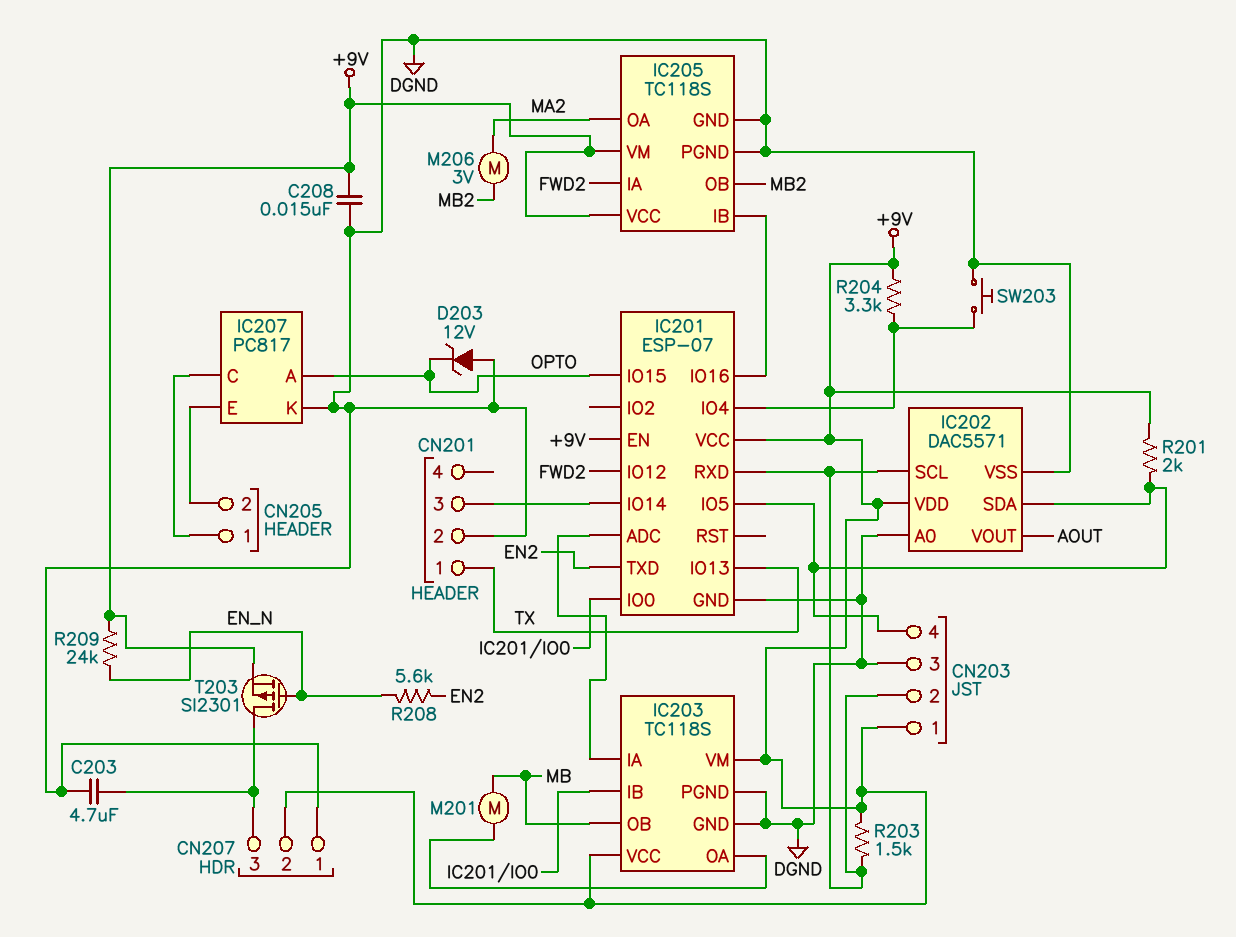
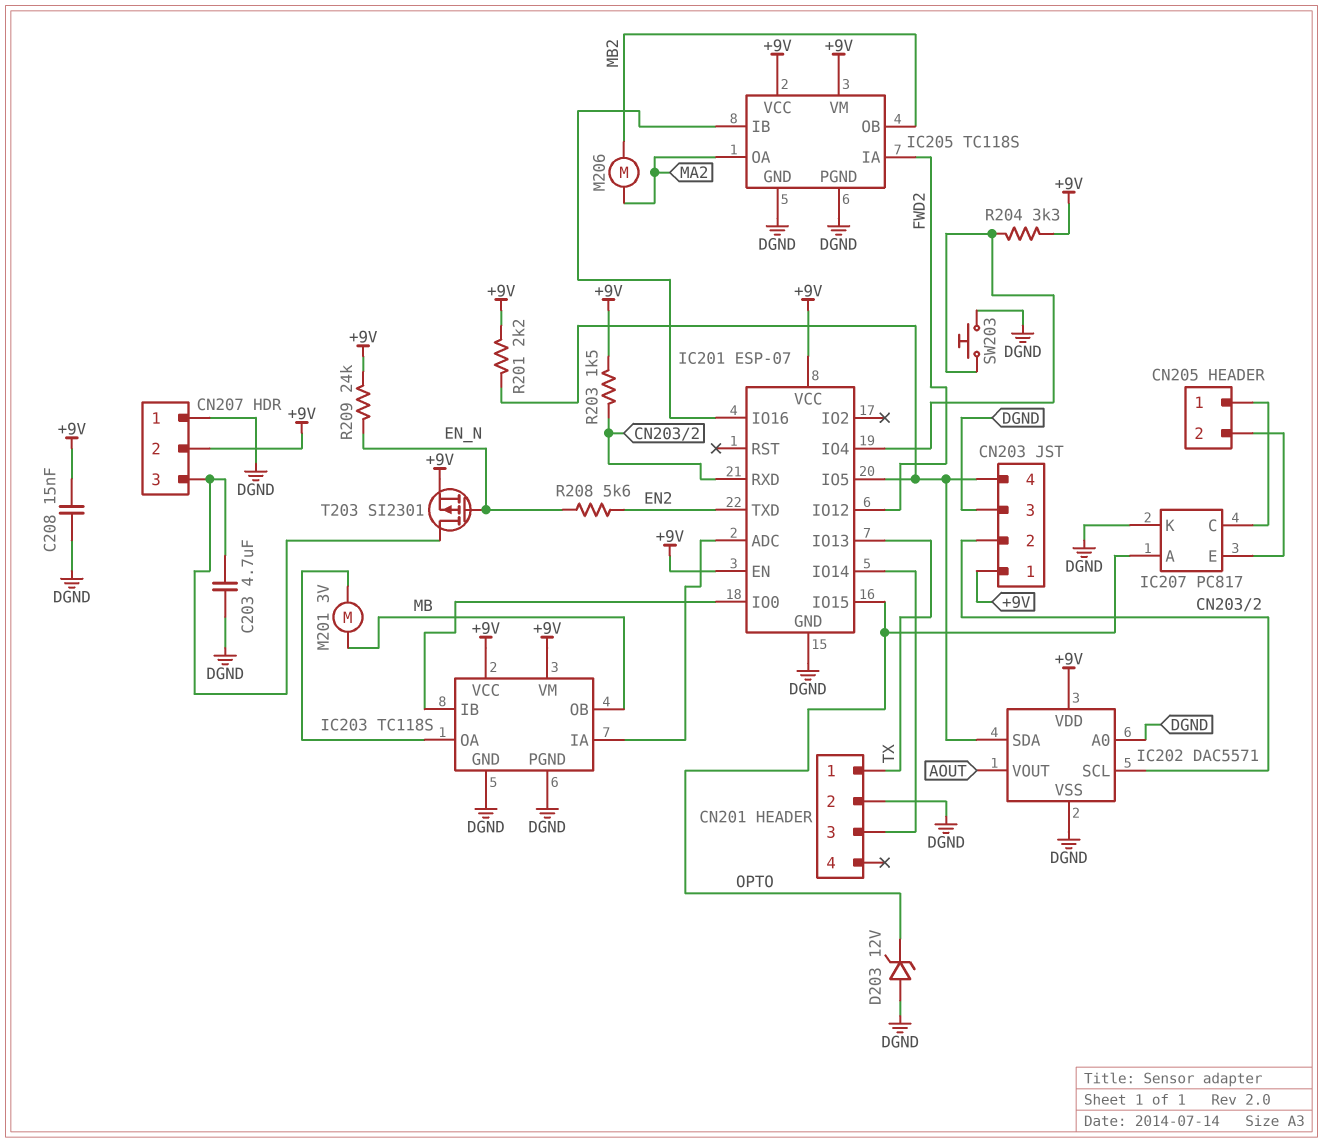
M201: motor (IC203/OA, MB) -> motor 3V (IC203/OA, MB)
M206: motor 3V (MA2, MB2) -> motor (MA2, MB2)
R201: 2k (+9V, CN203/4) -> 2.2k (+9V, CN203/4)

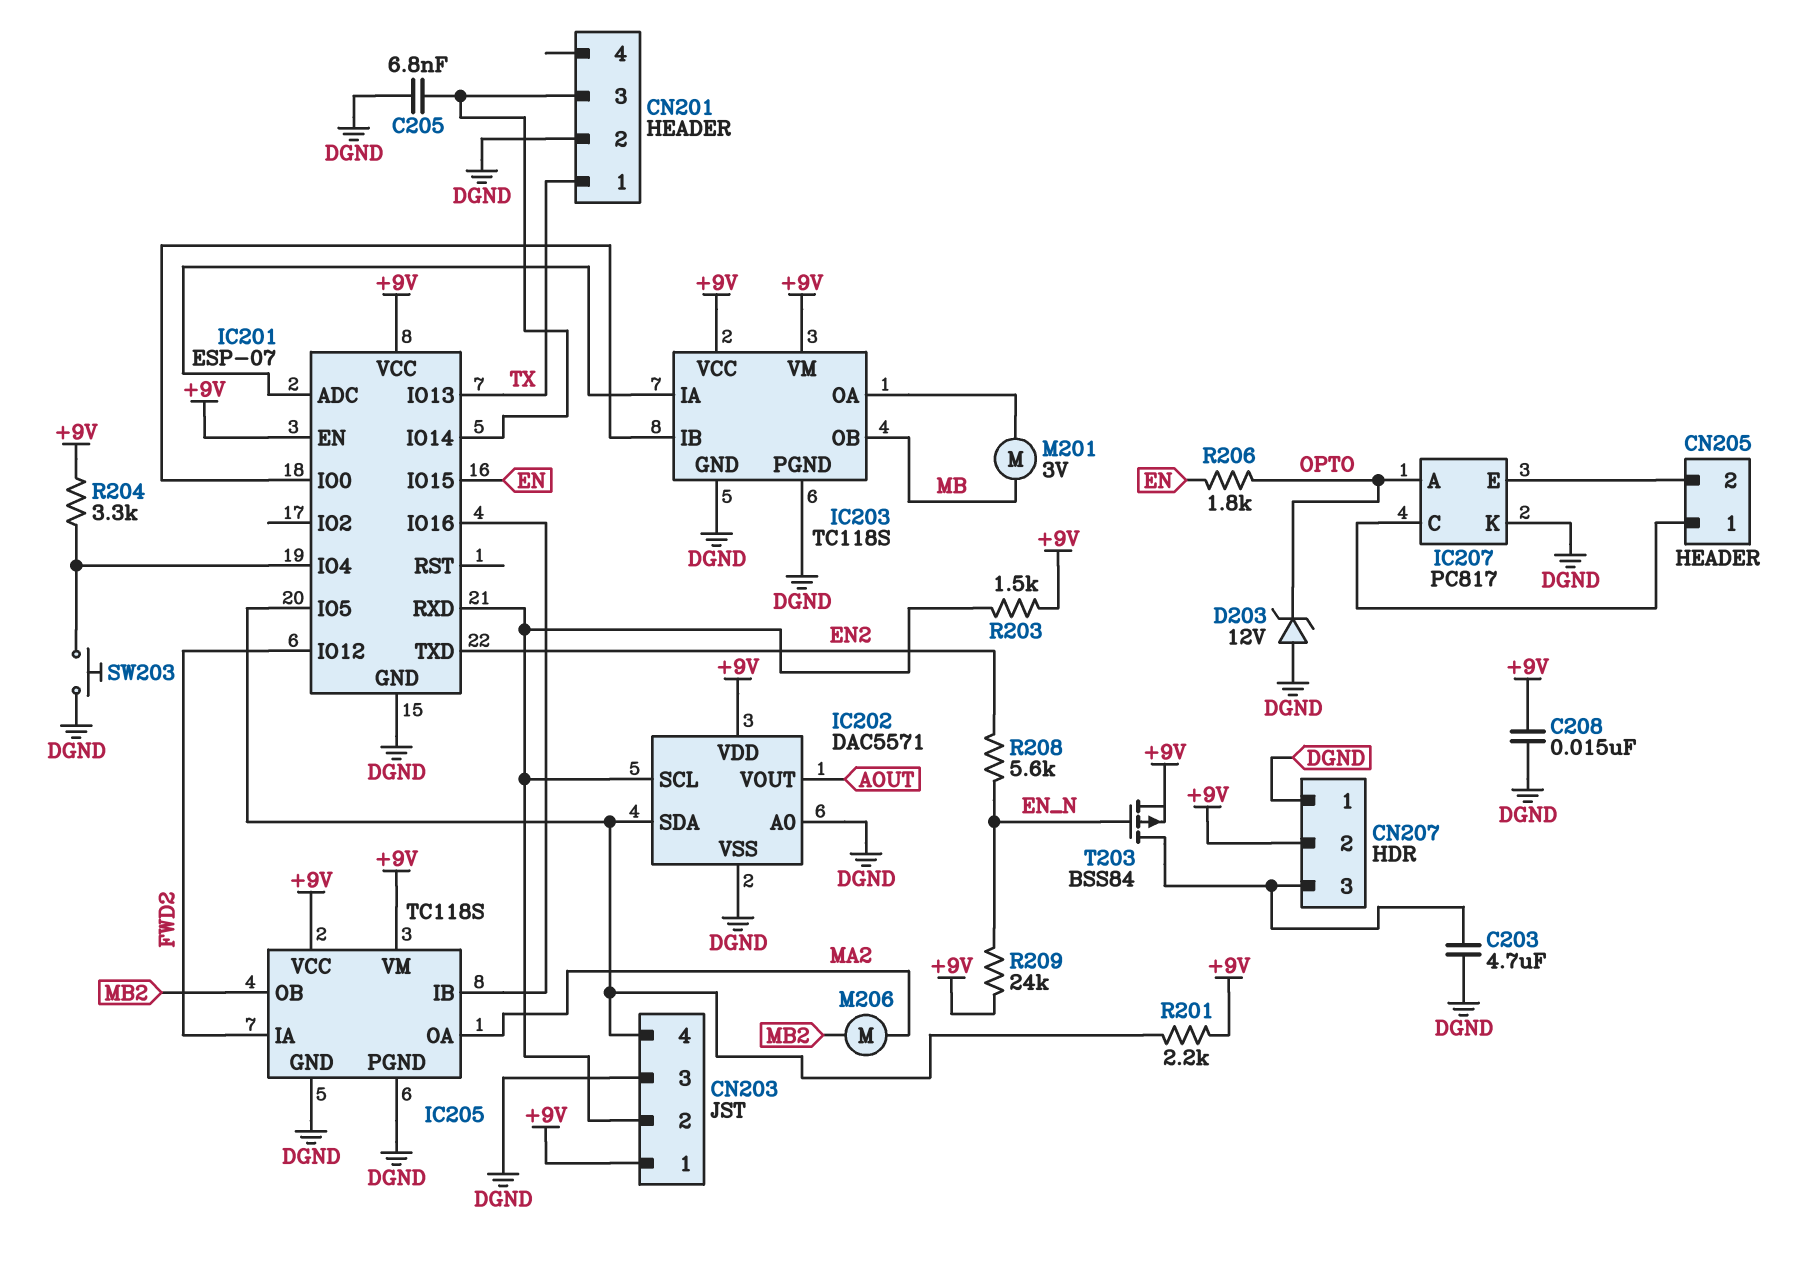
C205: none -> 6.8nF (CN201/3, DGND)
IC201 pin IO15: OPTO -> EN
R206: none -> 1.8k (EN, OPTO)
T203: PMOS SI2301 (G EN_N, D CN207/3, S +9V) -> PMOS BSS84 (G EN_N, D CN207/3, S +9V)

